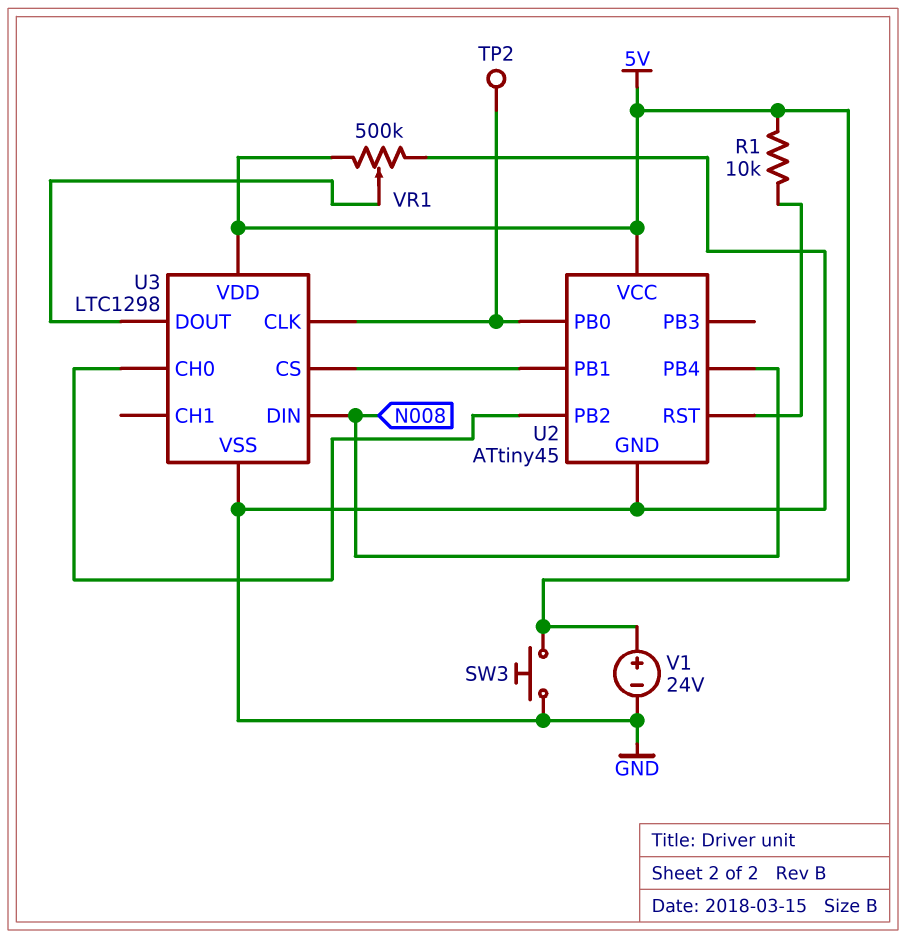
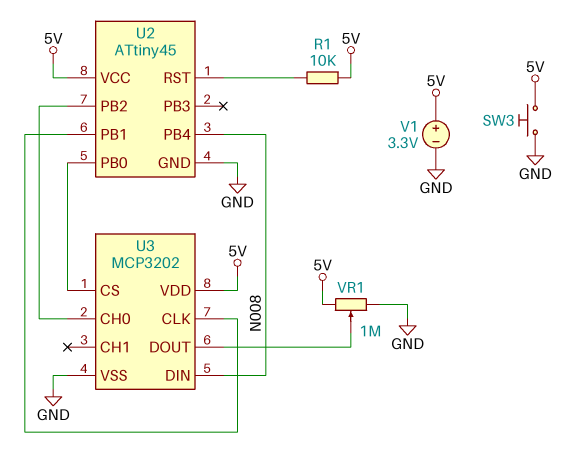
TP2: test point (U2/PB0) -> none
U3: LTC1298 -> MCP3202
U3 pin CLK: U2/PB0 -> U2/PB1
U3 pin CS: U2/PB1 -> U2/PB0
V1: 24V (plus 5V, minus GND) -> 3.3V (plus 5V, minus GND)
VR1: 500k (5V, GND, wiper U3/DOUT) -> 1M (5V, GND, wiper U3/DOUT)

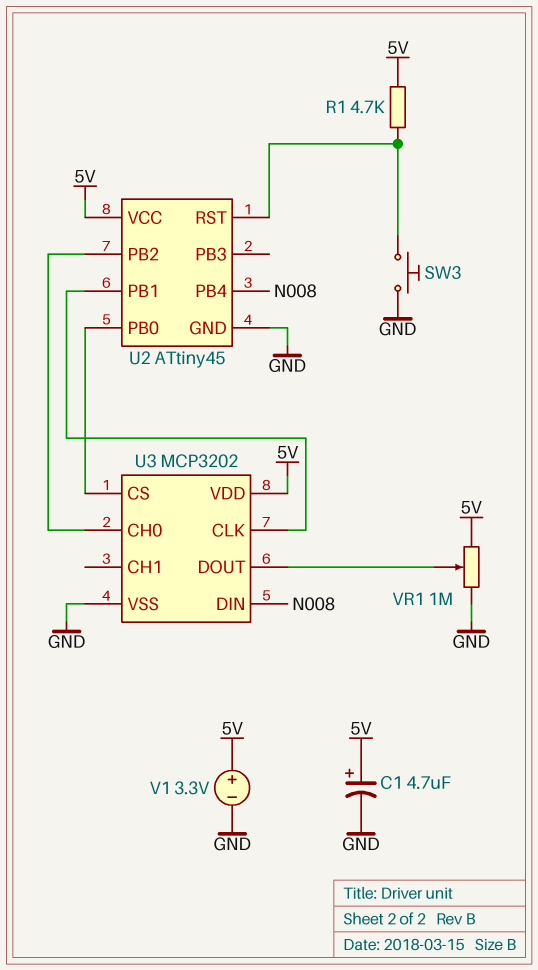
C1: none -> 4.7uF (plus 5V, minus GND)
R1: 10k (5V, U2/RST) -> 4.7k (5V, U2/RST)
SW3: button (5V, GND) -> button (GND, U2/RST)

